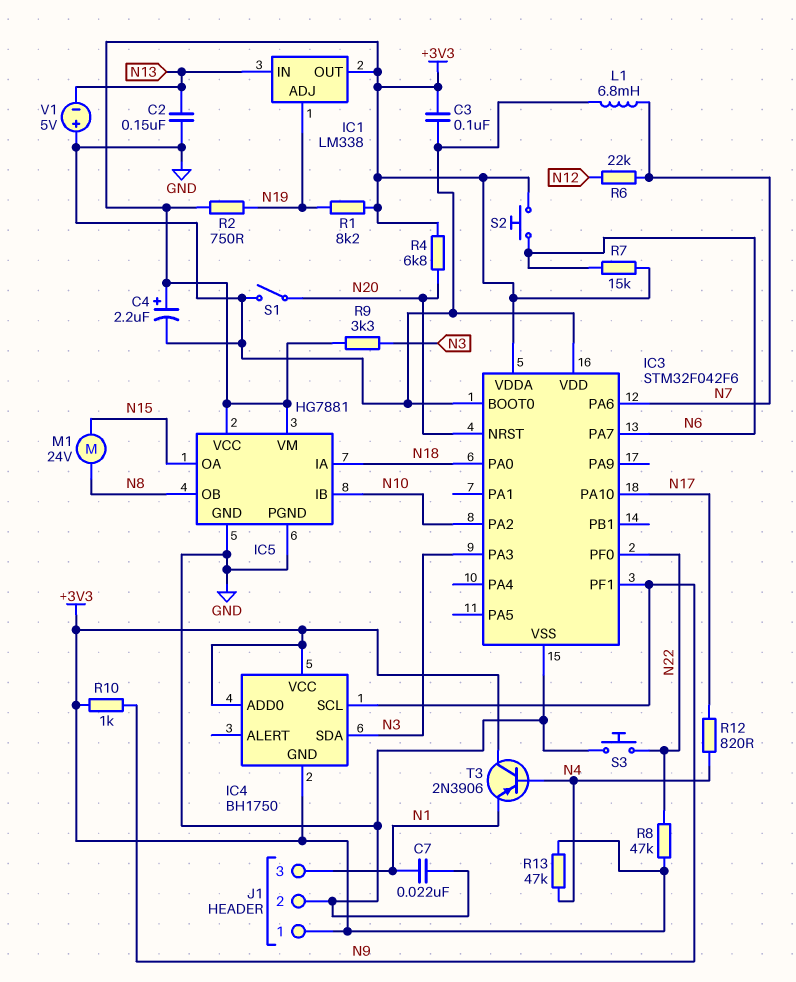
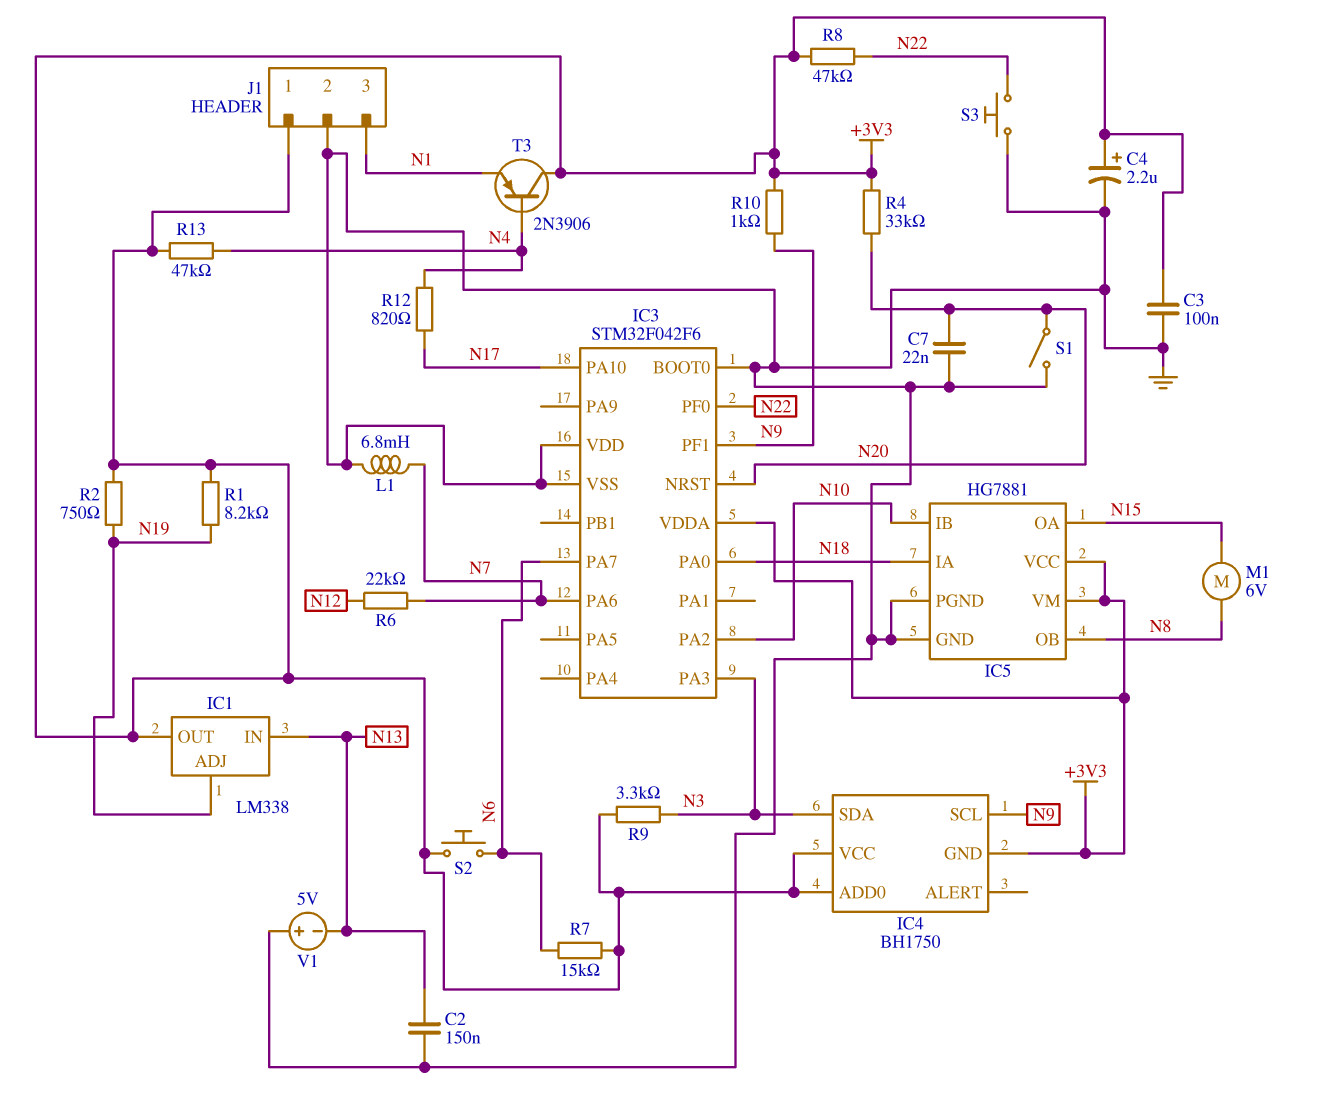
C7: 22nF (GND, N1) -> 22nF (GND, N20)
M1: motor 24V (N8, N15) -> motor 6V (N8, N15)
R4: 6.8k (+3V3, N20) -> 33k (+3V3, N20)

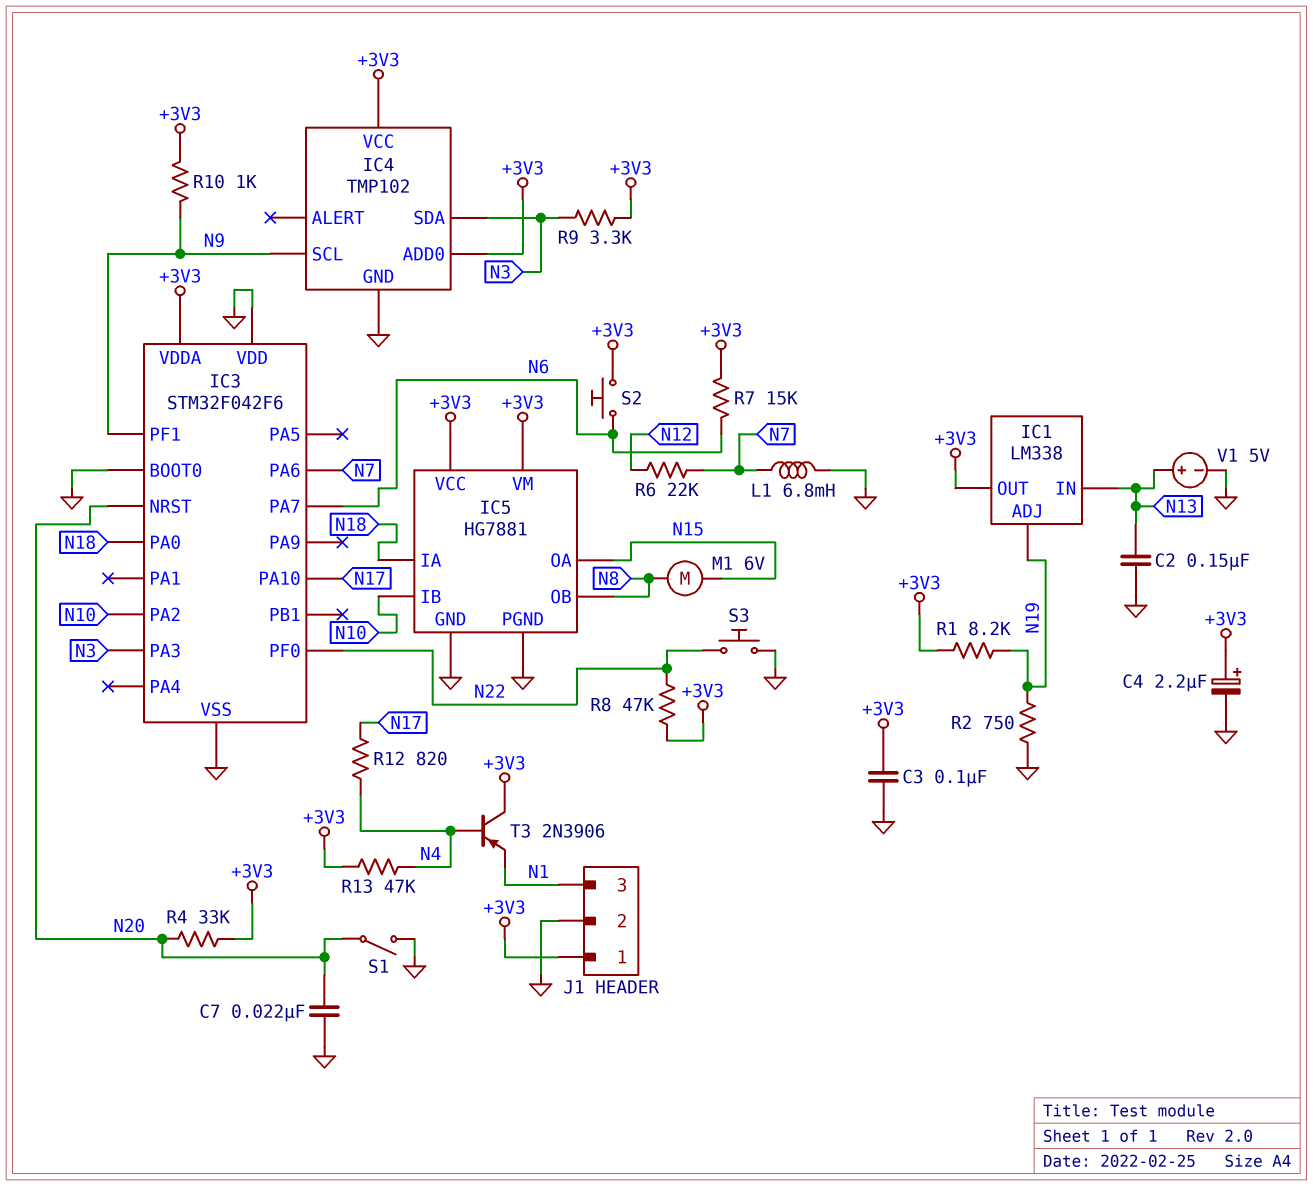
IC4: BH1750 -> TMP102
IC4 pin GND: +3V3 -> GND
R2: 750 (+3V3, N19) -> 750 (GND, N19)
V1: 5V (plus GND, minus N13) -> 5V (plus N13, minus GND)

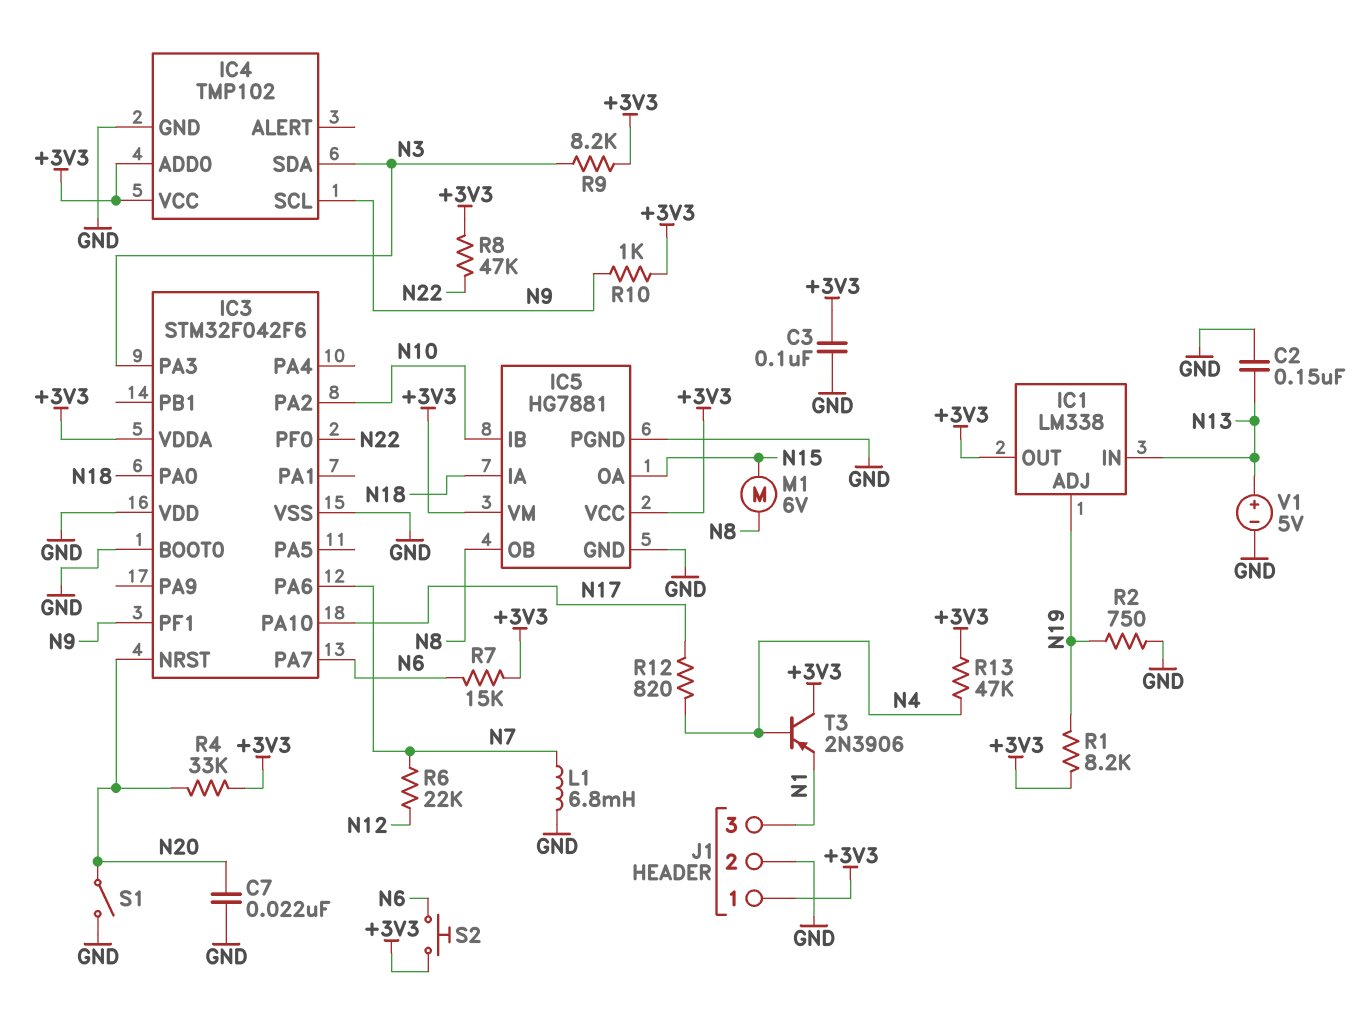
C4: 2.2uF (plus +3V3, minus GND) -> none
R9: 3.3k (+3V3, N3) -> 8.2k (+3V3, N3)
S3: button (GND, N22) -> none

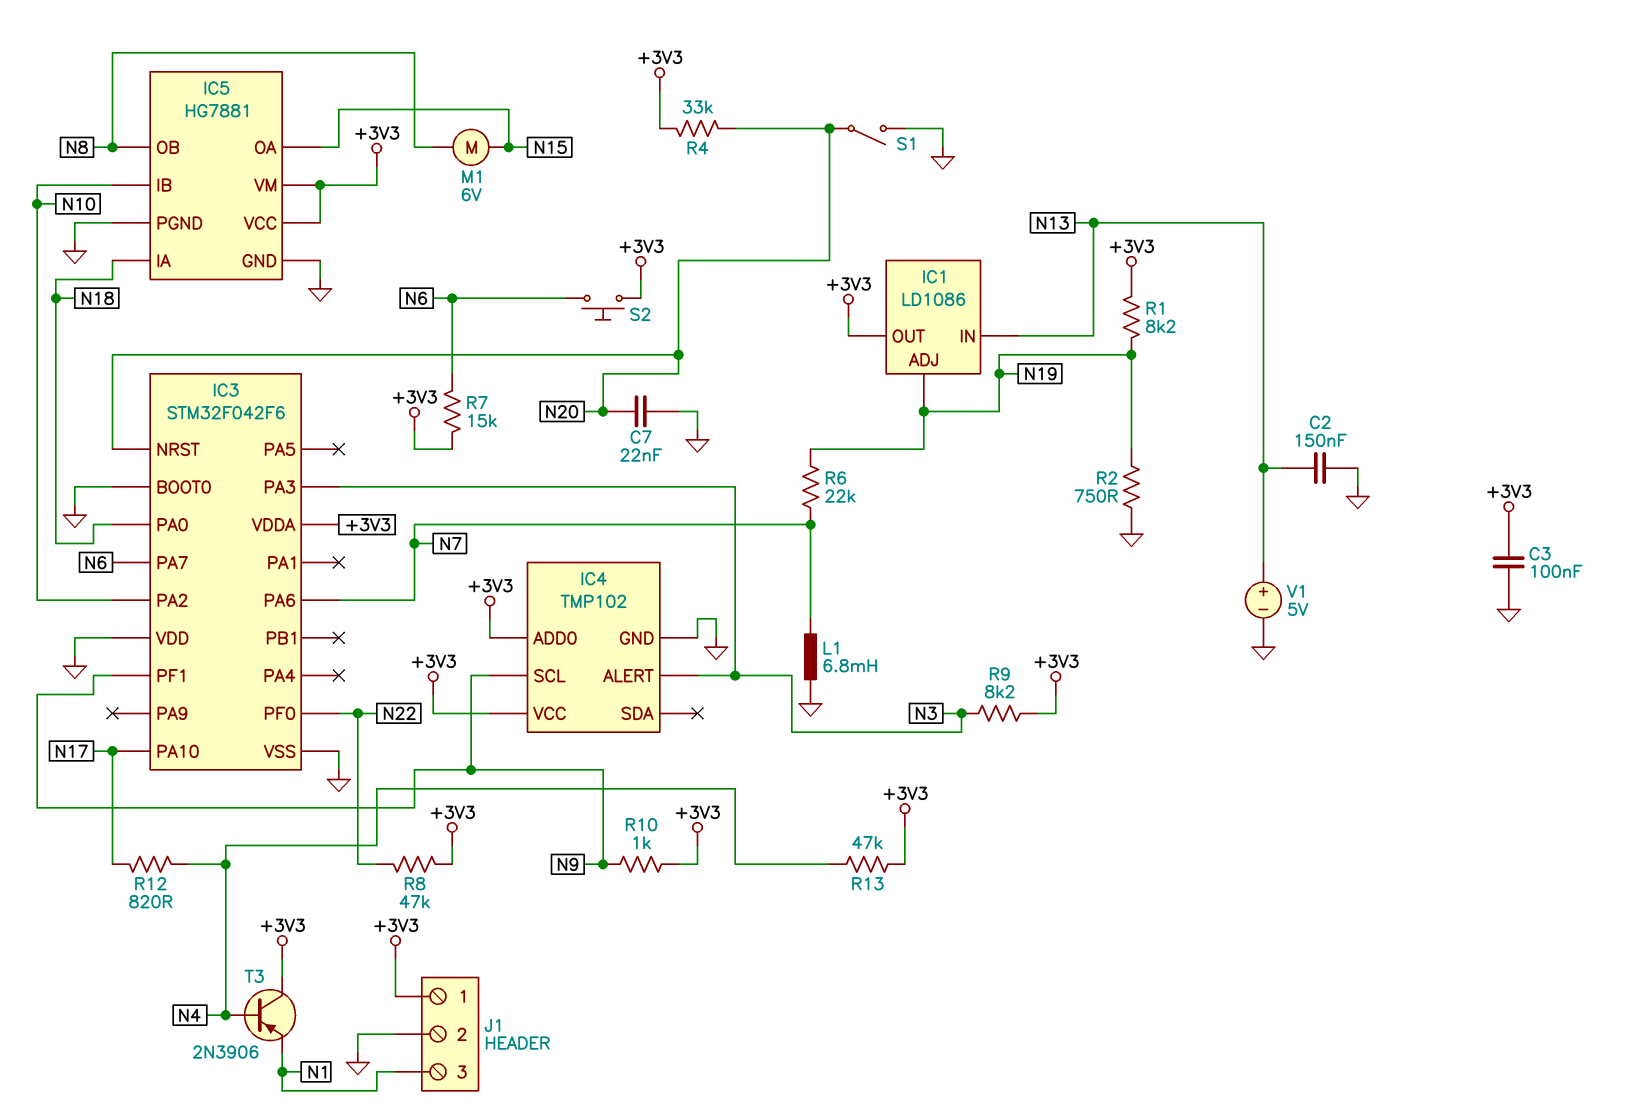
IC1: LM338 -> LD1086
IC4 pin ALERT: none -> N3
IC4 pin SDA: N3 -> none
R6: 22k (N7, N12) -> 22k (N7, N19)

